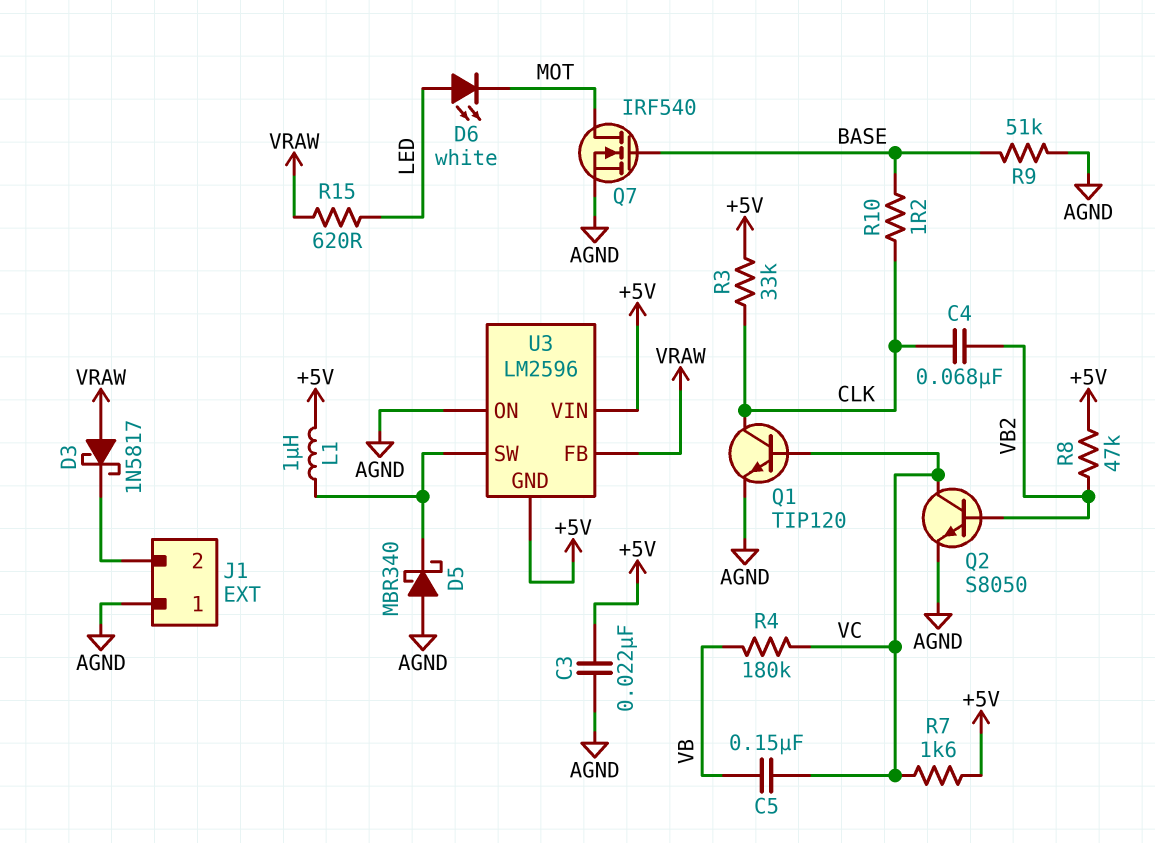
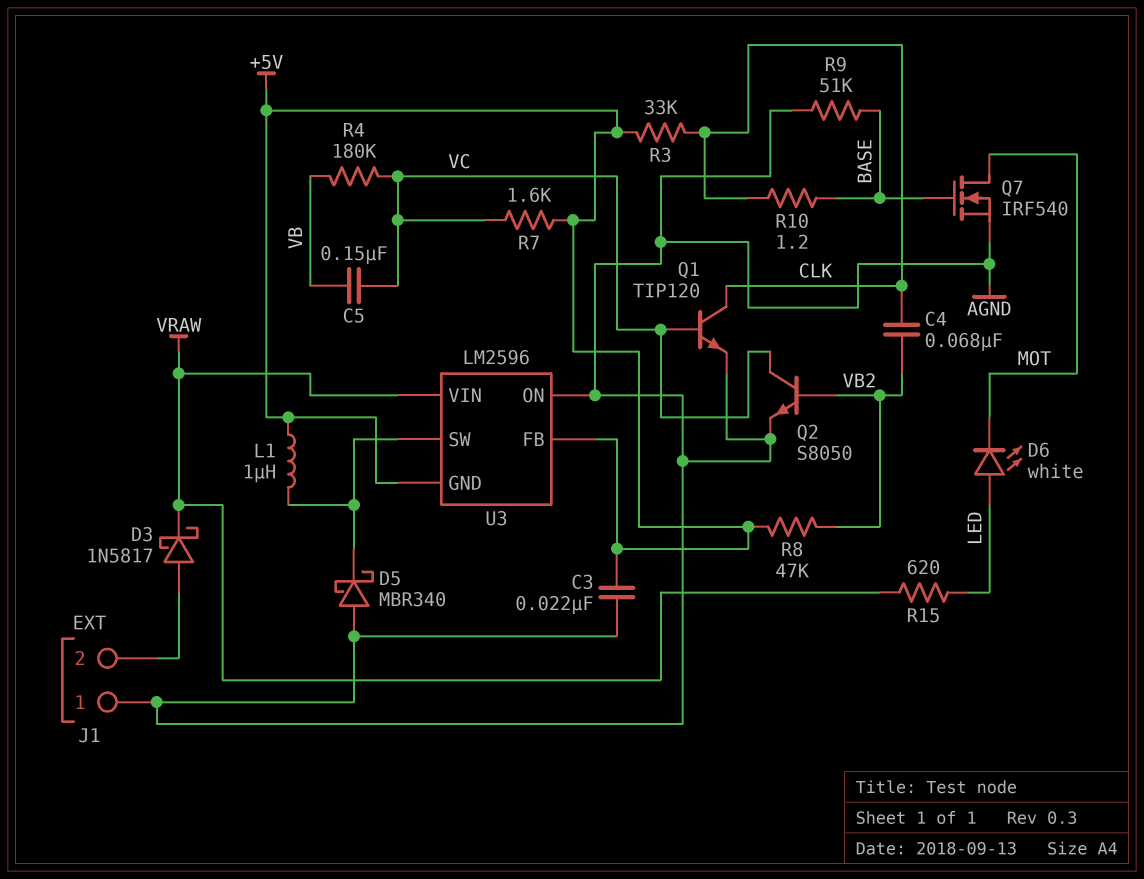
D3: schottky 1N5817 (A VRAW, K J1/2) -> schottky 1N5817 (A J1/2, K VRAW)
U3 pin FB: VRAW -> +5V
U3 pin VIN: +5V -> VRAW

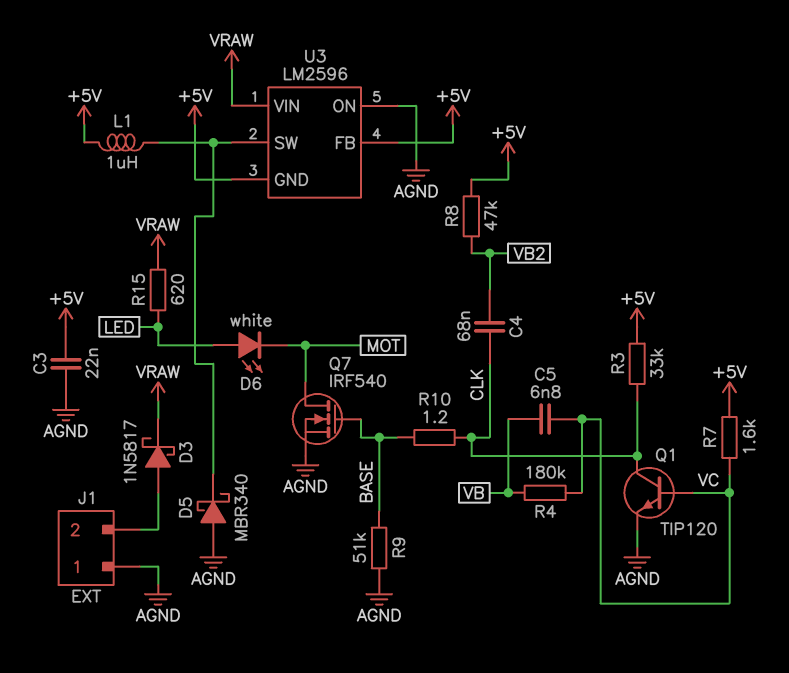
C5: 150nF (VB, VC) -> 6.8nF (VB, VC)
Q2: NPN S8050 (B VB2, C VC, E AGND) -> none

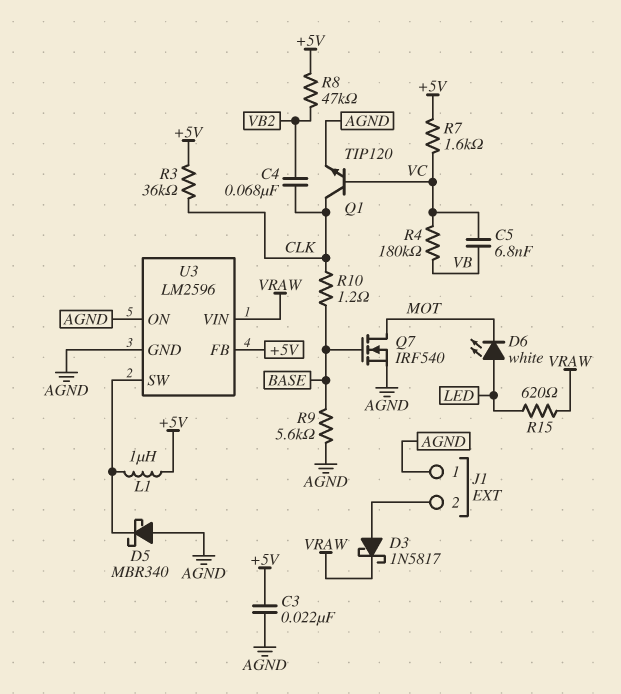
R3: 33k (+5V, CLK) -> 36k (+5V, CLK)
R9: 51k (AGND, BASE) -> 5.6k (AGND, BASE)
U3 pin GND: +5V -> AGND

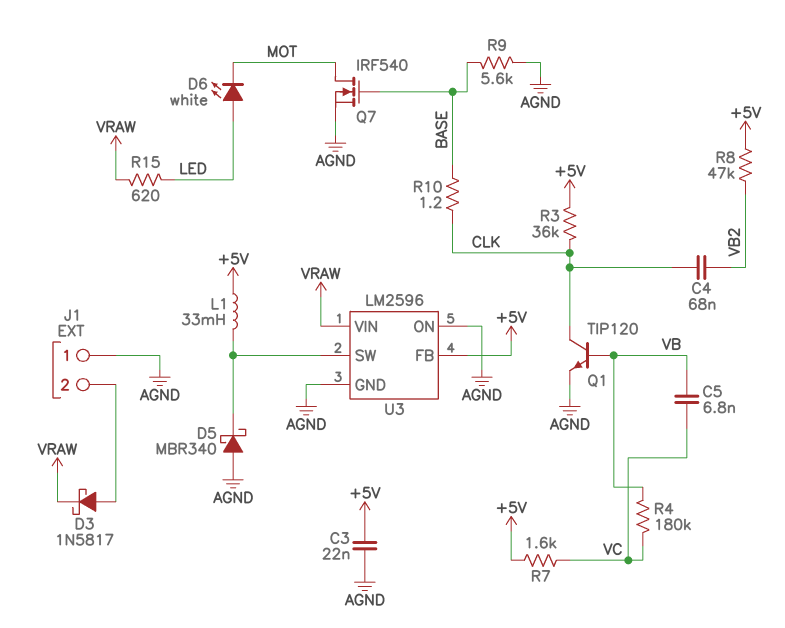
L1: 1uH (+5V, U3/SW) -> 33mH (+5V, U3/SW)
Q1: NPN TIP120 (B VC, C CLK, E AGND) -> NPN TIP120 (B VB, C CLK, E AGND)

